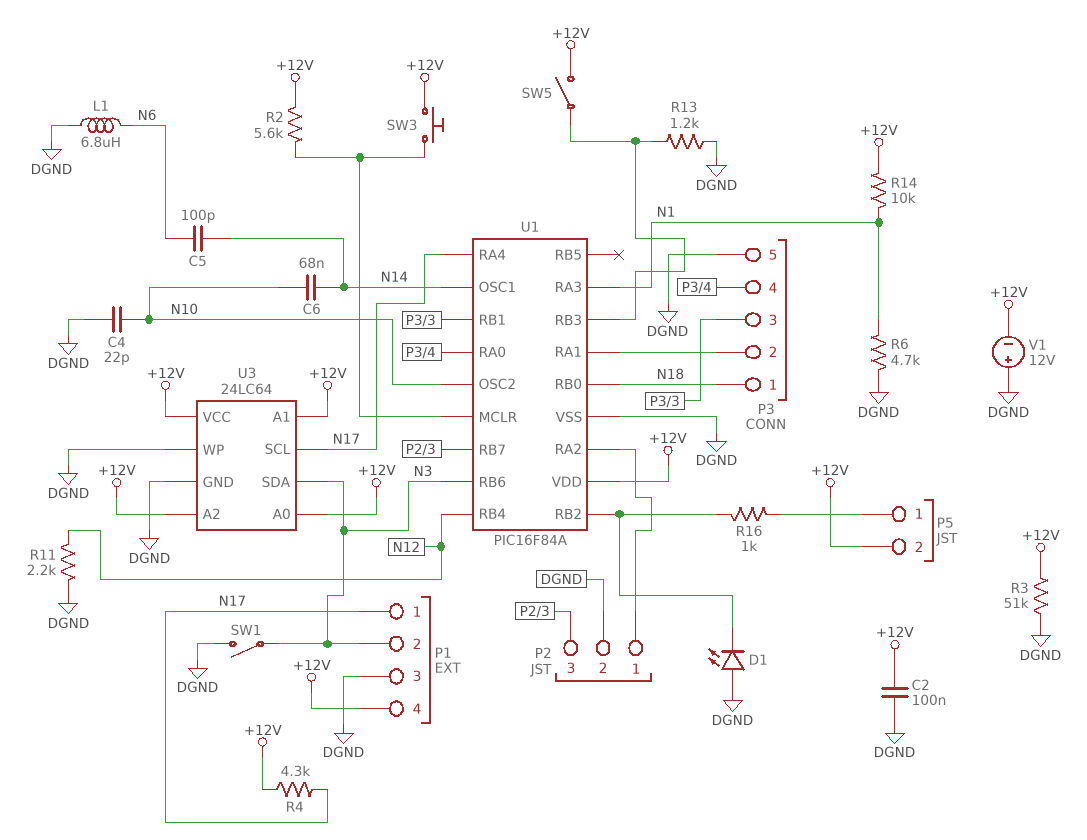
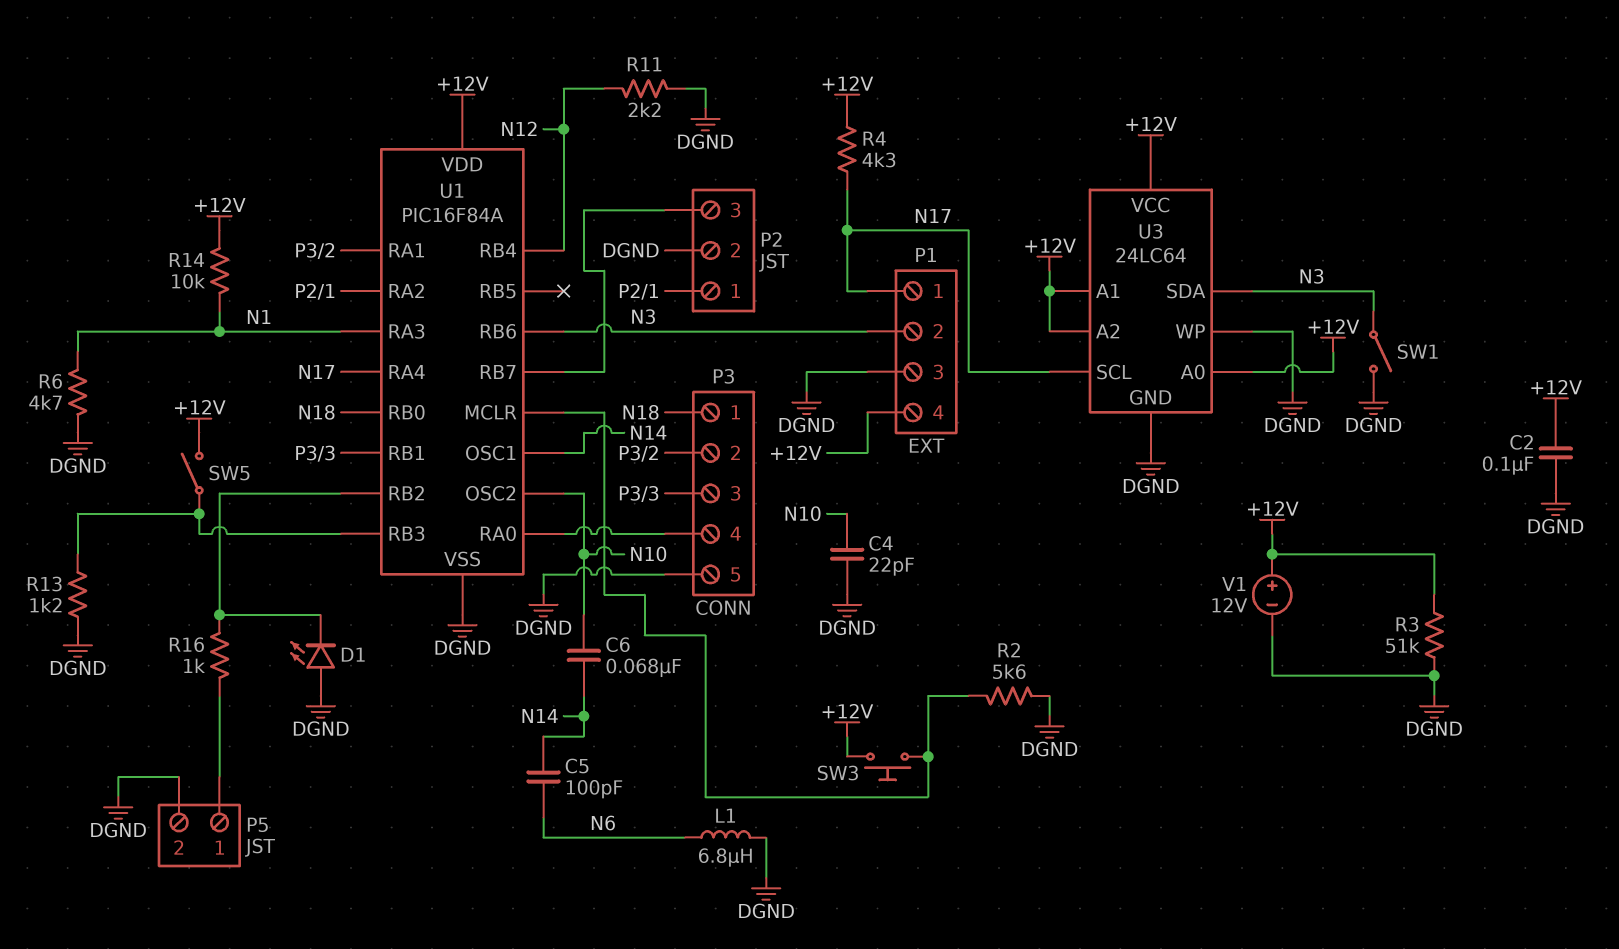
P5 pin 2: +12V -> DGND
R2: 5.6k (+12V, U1/MCLR) -> 5.6k (DGND, U1/MCLR)
V1: 12V (plus DGND, minus +12V) -> 12V (plus +12V, minus DGND)

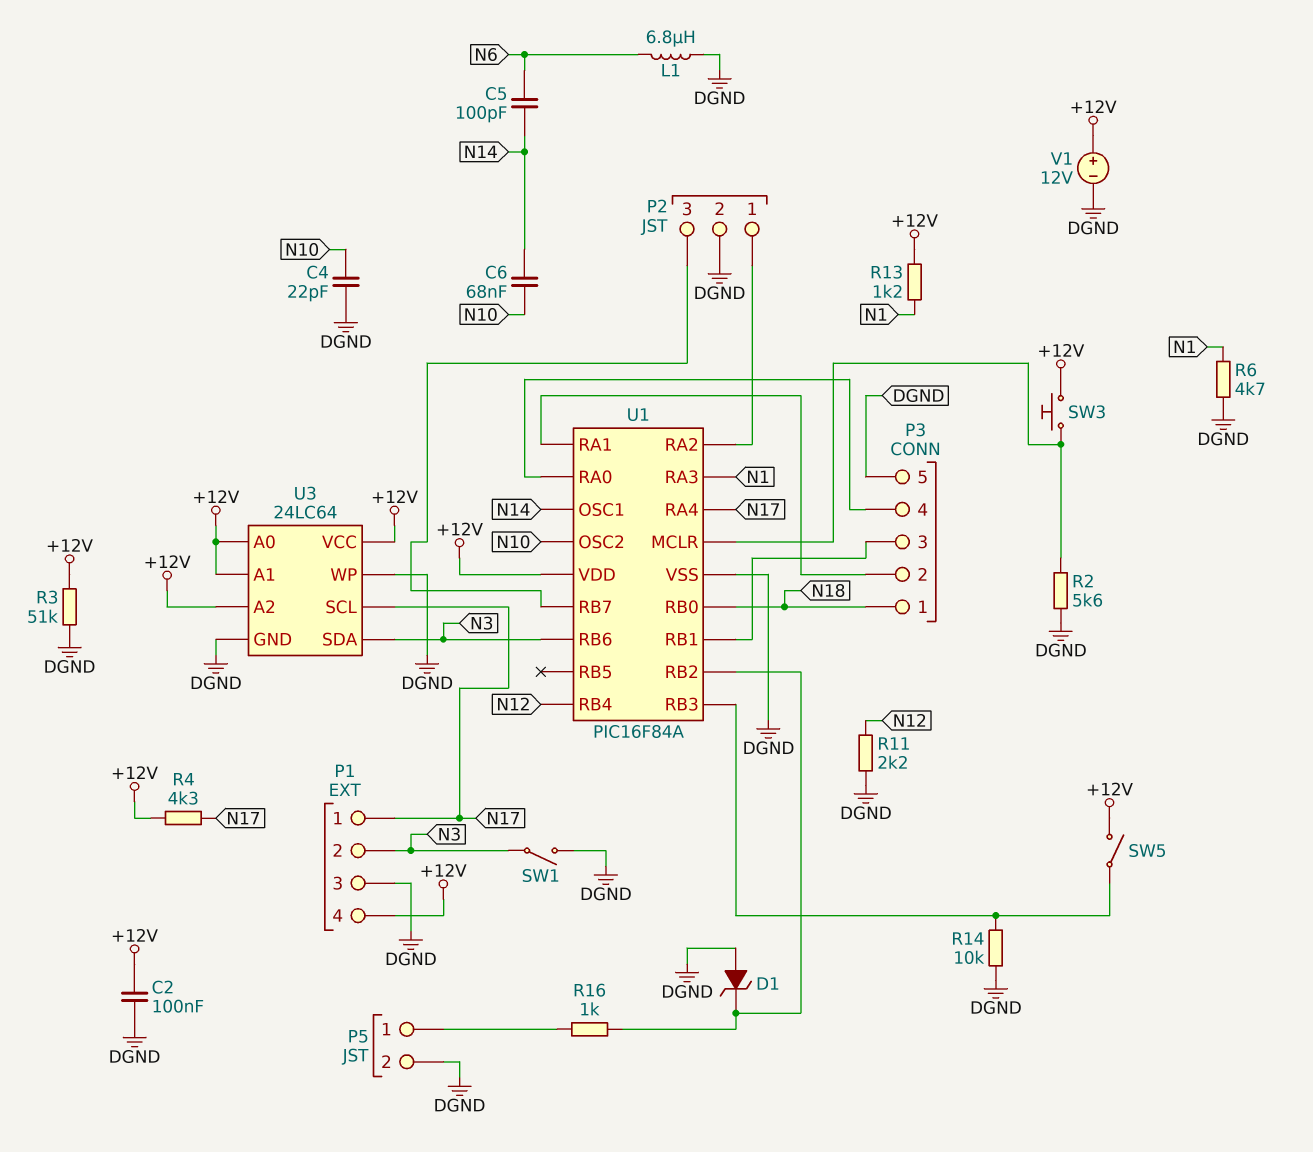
D1: LED (A DGND, K U1/RB2) -> zener (A DGND, K U1/RB2)
R13: 1.2k (DGND, U1/RB3) -> 1.2k (+12V, N1)
R14: 10k (+12V, N1) -> 10k (DGND, U1/RB3)

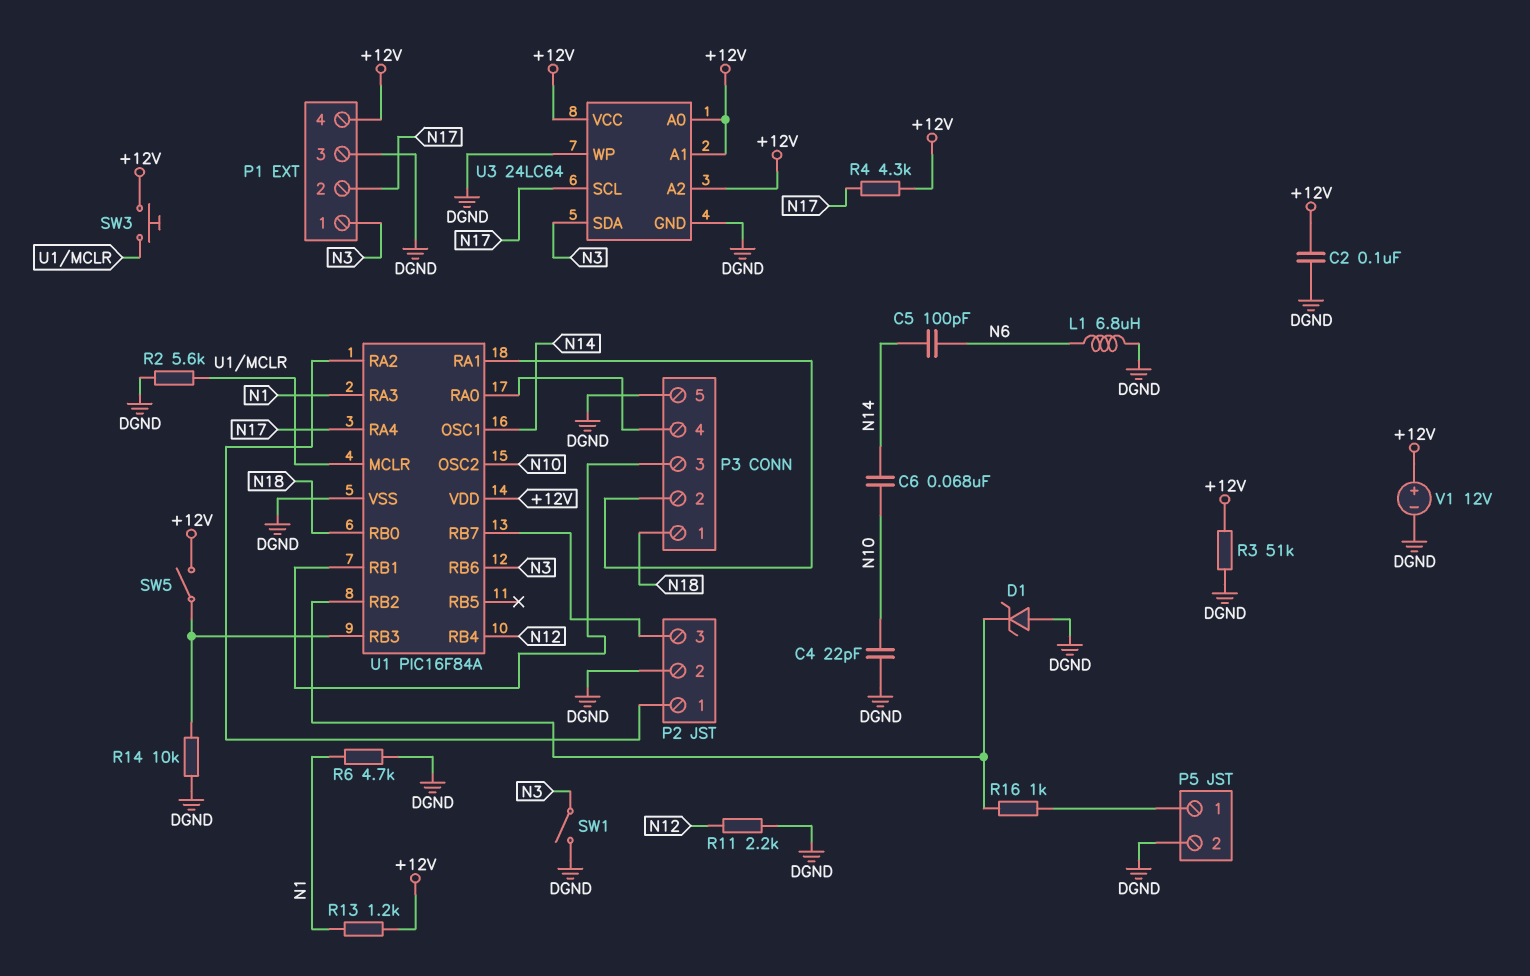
P1 pin 1: N17 -> N3
P1 pin 2: N3 -> N17

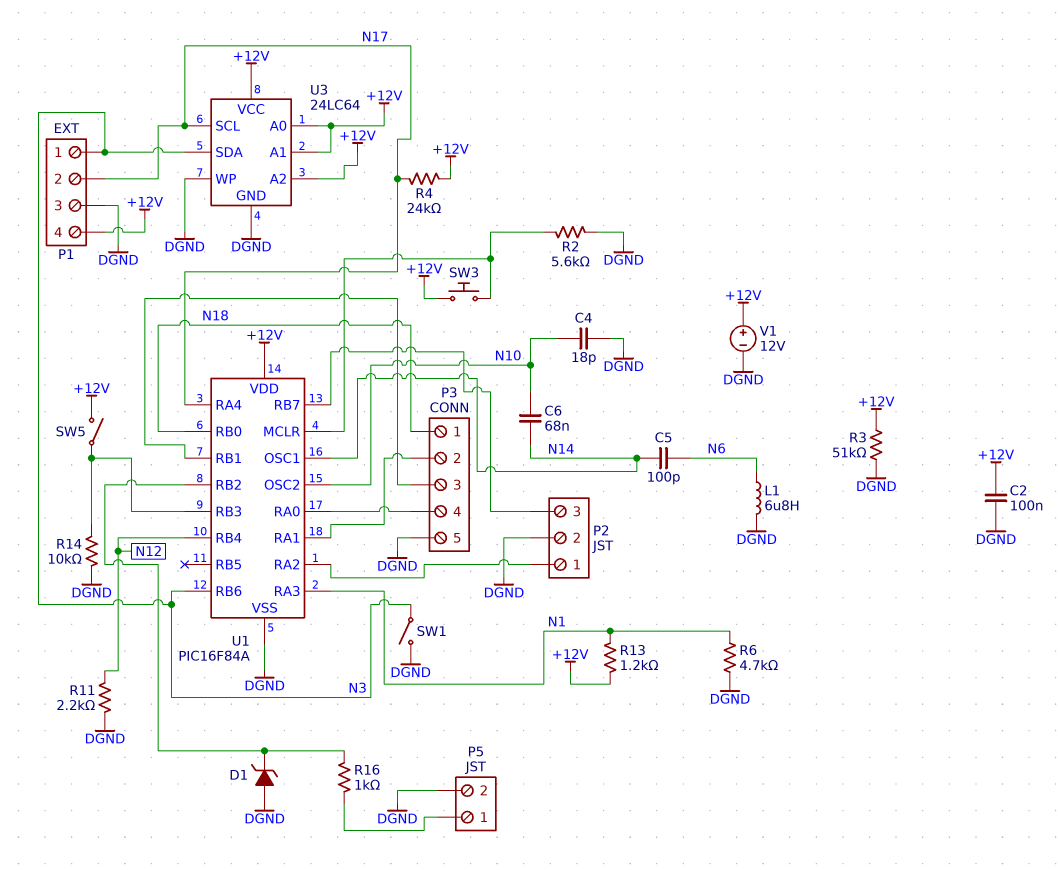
C4: 22pF (DGND, N10) -> 18pF (DGND, N10)
R4: 4.3k (+12V, N17) -> 24k (+12V, N17)

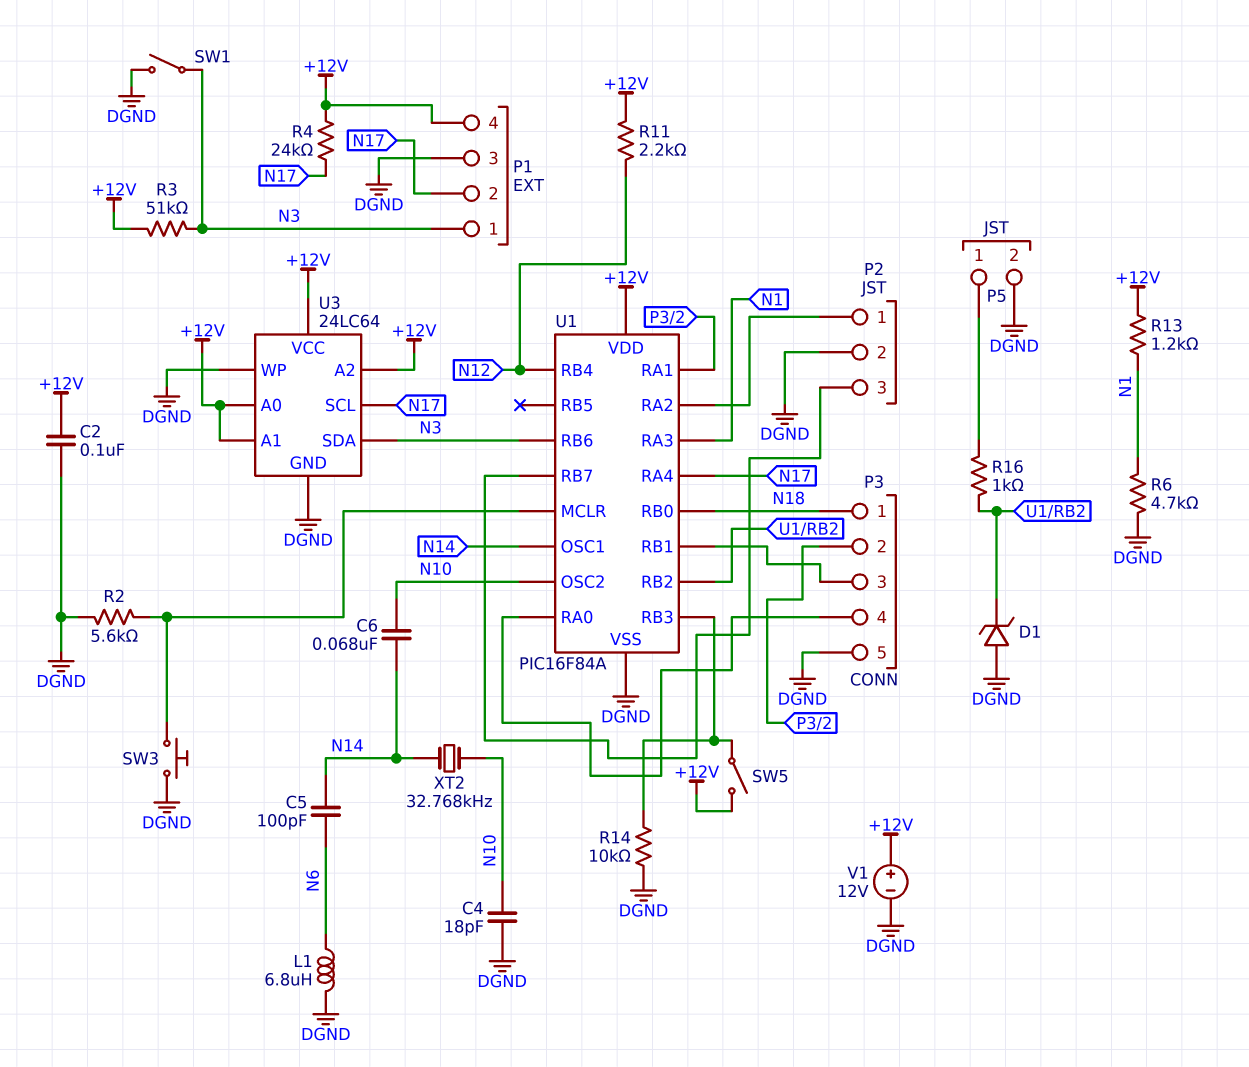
R3: 51k (+12V, DGND) -> 51k (+12V, N3)
R11: 2.2k (DGND, N12) -> 2.2k (+12V, N12)
SW3: button (+12V, U1/MCLR) -> button (DGND, U1/MCLR)
XT2: none -> 32.768kHz (N10, N14)

